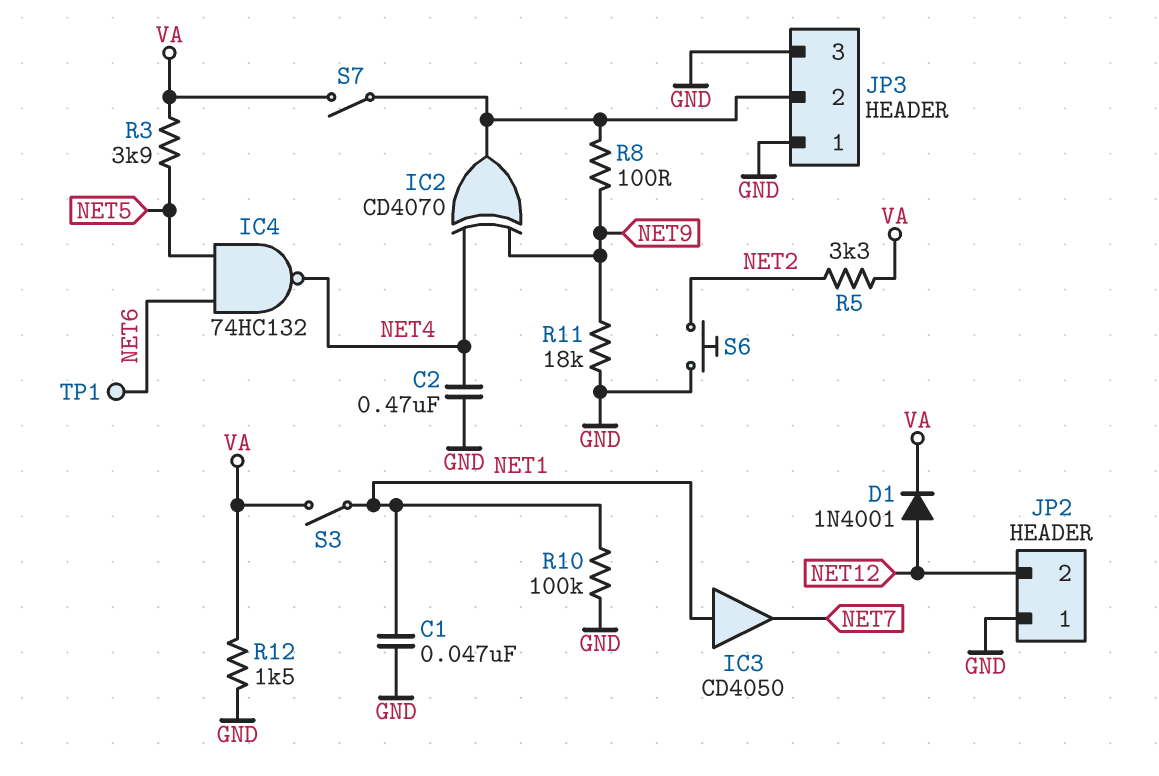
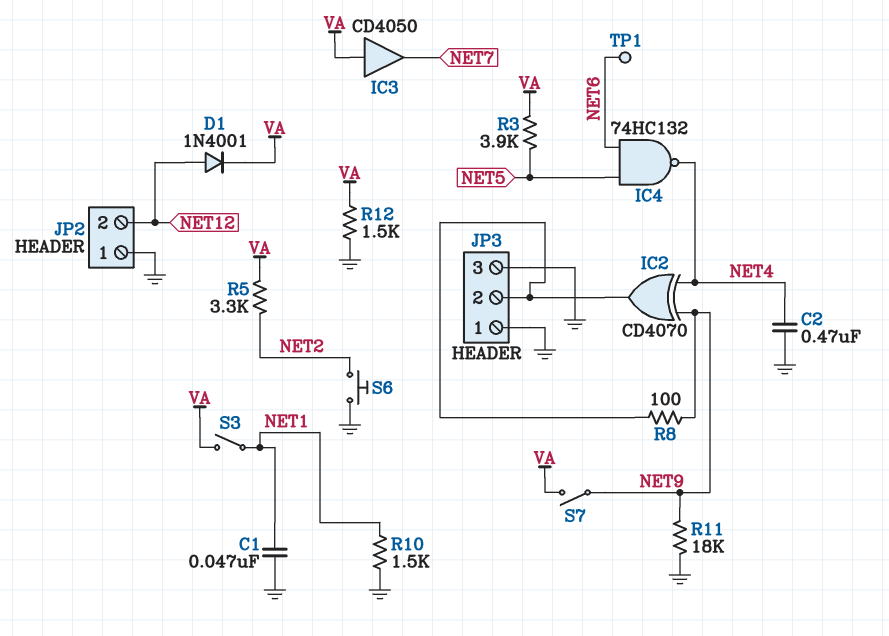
IC3: buffer CD4050 (in NET1, out NET7) -> buffer CD4050 (in VA, out NET7)
R10: 100k (GND, NET1) -> 1.5k (GND, NET1)
S7: switch (JP3/2, VA) -> switch (NET9, VA)

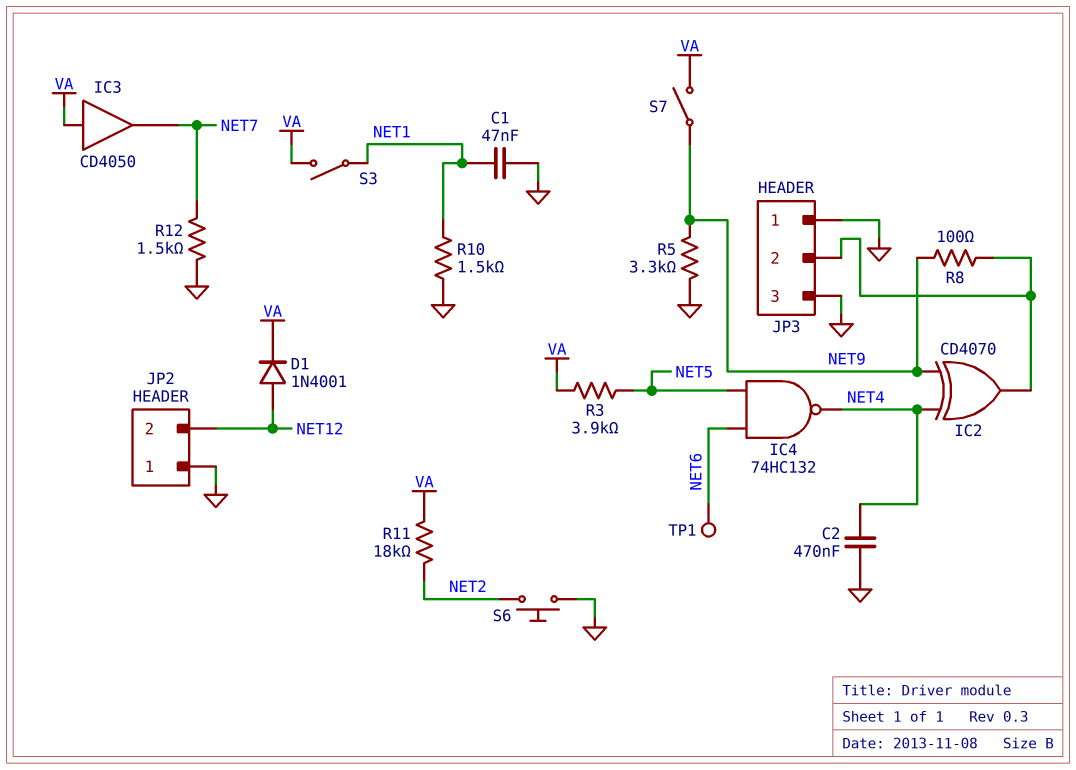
R5: 3.3k (NET2, VA) -> 3.3k (GND, NET9)
R11: 18k (GND, NET9) -> 18k (NET2, VA)
R12: 1.5k (GND, VA) -> 1.5k (GND, NET7)

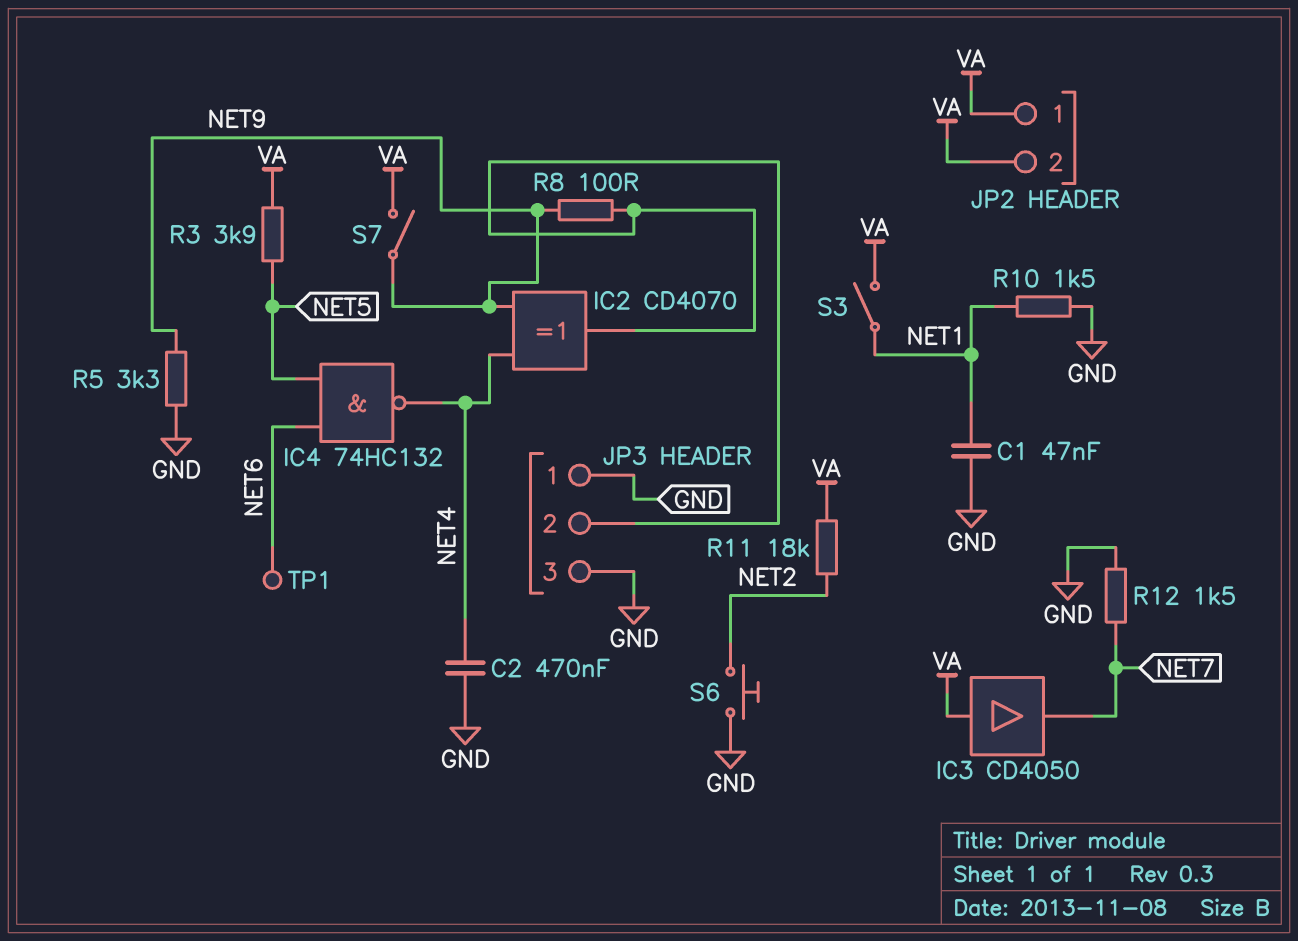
D1: diode 1N4001 (A NET12, K VA) -> none
JP2 pin 1: GND -> VA
JP2 pin 2: NET12 -> VA

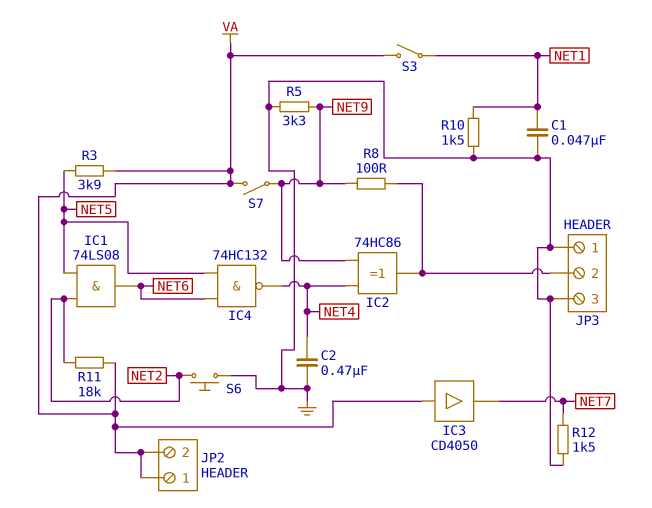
IC1: none -> AND 74LS08 (in NET2, in NET5, out NET6)
IC2: XOR CD4070 (in NET4, in NET9, out JP3/2) -> XOR 74HC86 (in NET4, in NET9, out JP3/2)
TP1: test point (NET6) -> none

